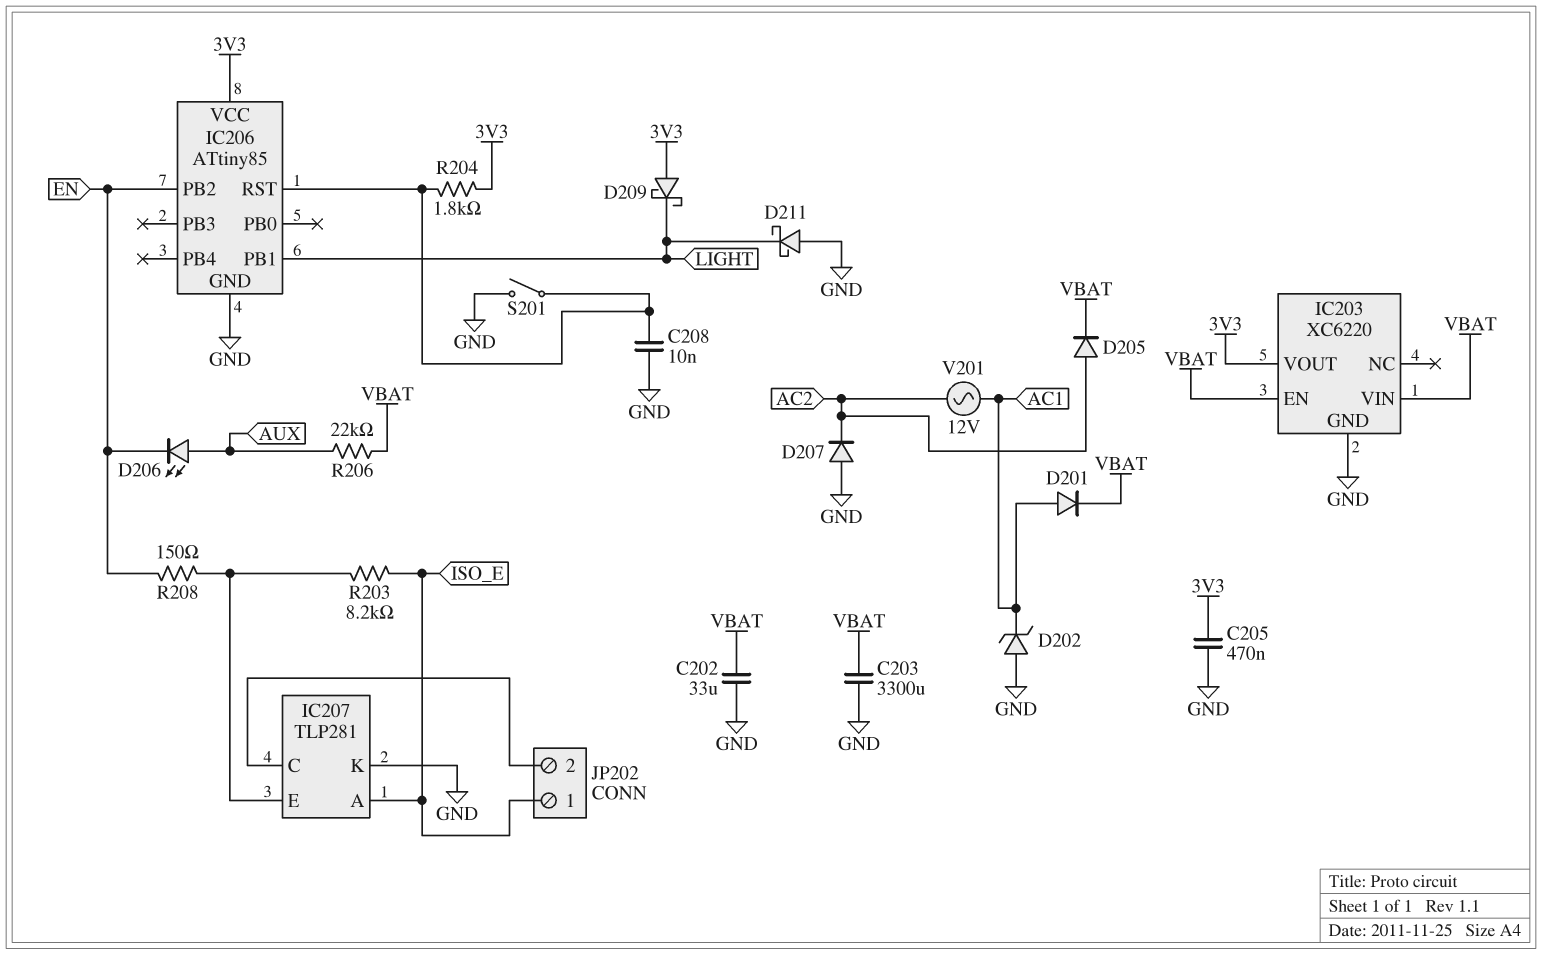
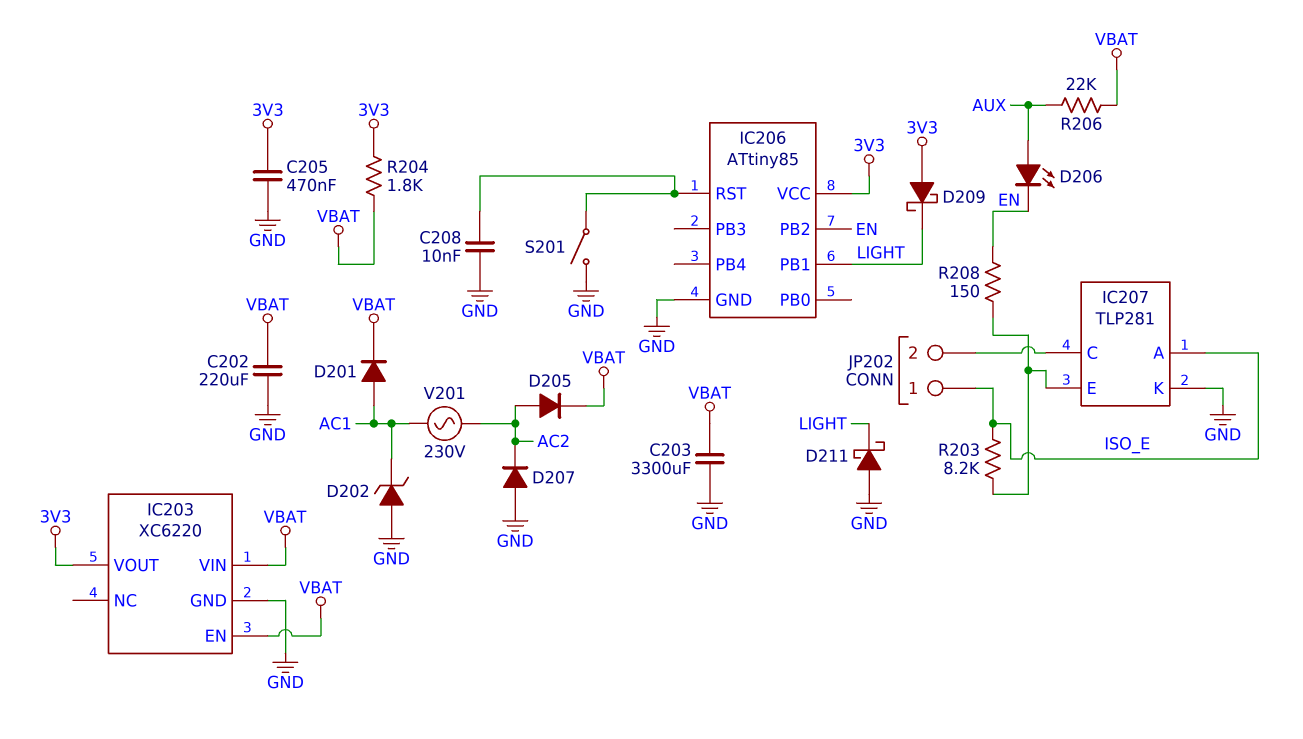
C202: 33uF (GND, VBAT) -> 220uF (GND, VBAT)
R204: 1.8k (3V3, IC206/RST) -> 1.8k (3V3, VBAT)
V201: AC 12V (AC1, AC2) -> AC 230V (AC1, AC2)

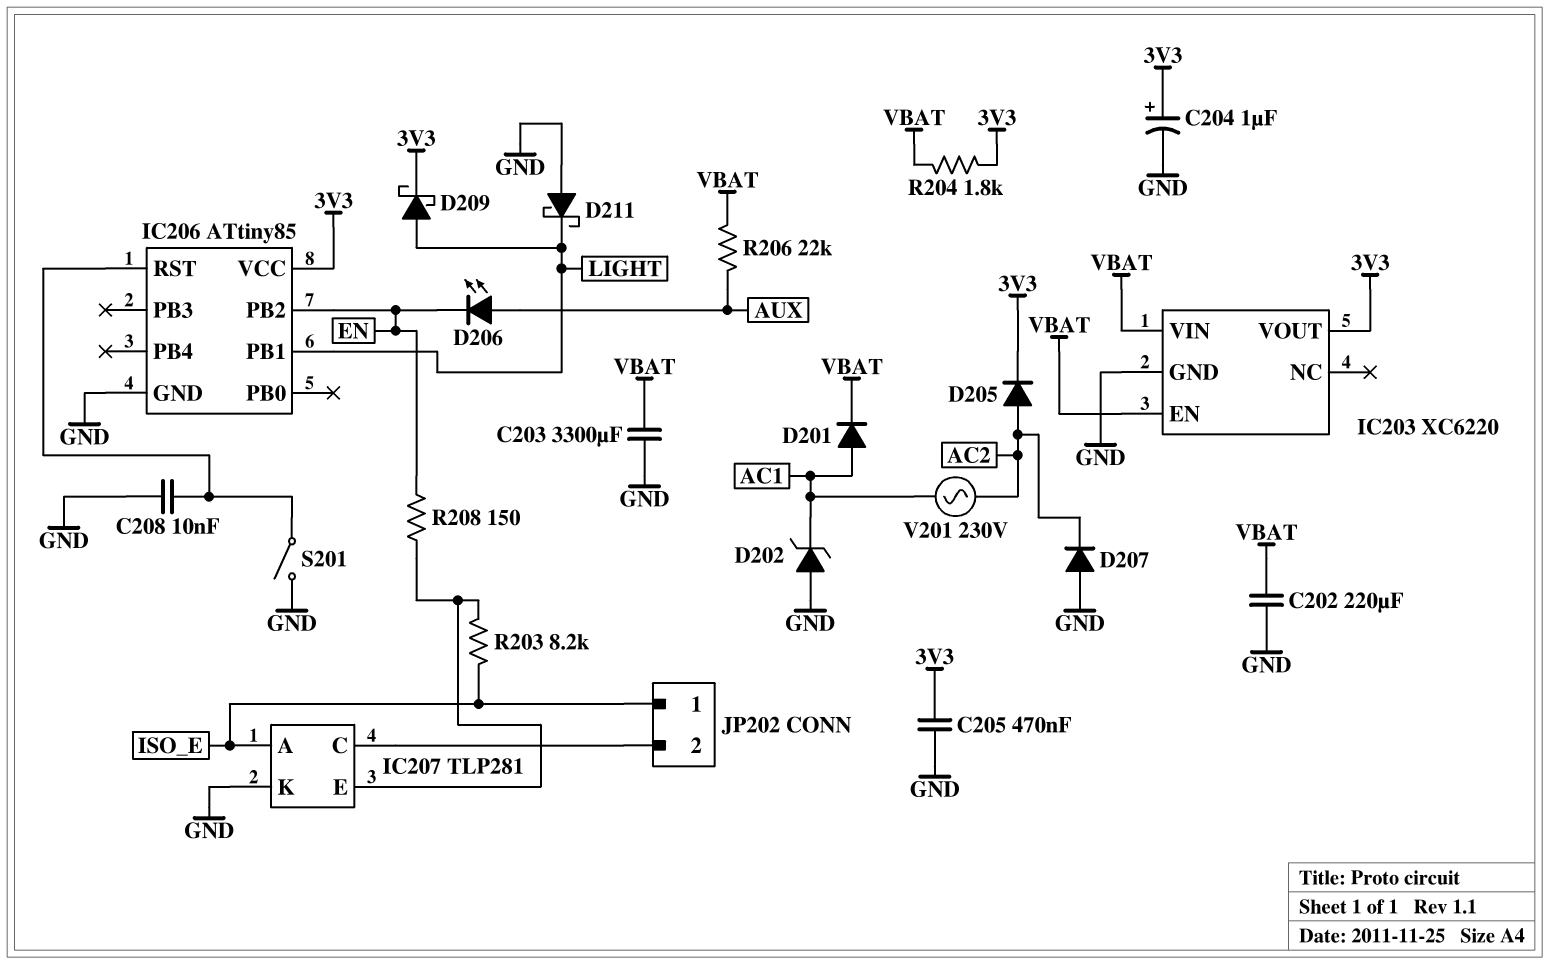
C204: none -> 1uF (plus 3V3, minus GND)
D205: diode (A AC2, K VBAT) -> diode (A AC2, K 3V3)
D209: schottky (A 3V3, K LIGHT) -> schottky (A LIGHT, K 3V3)

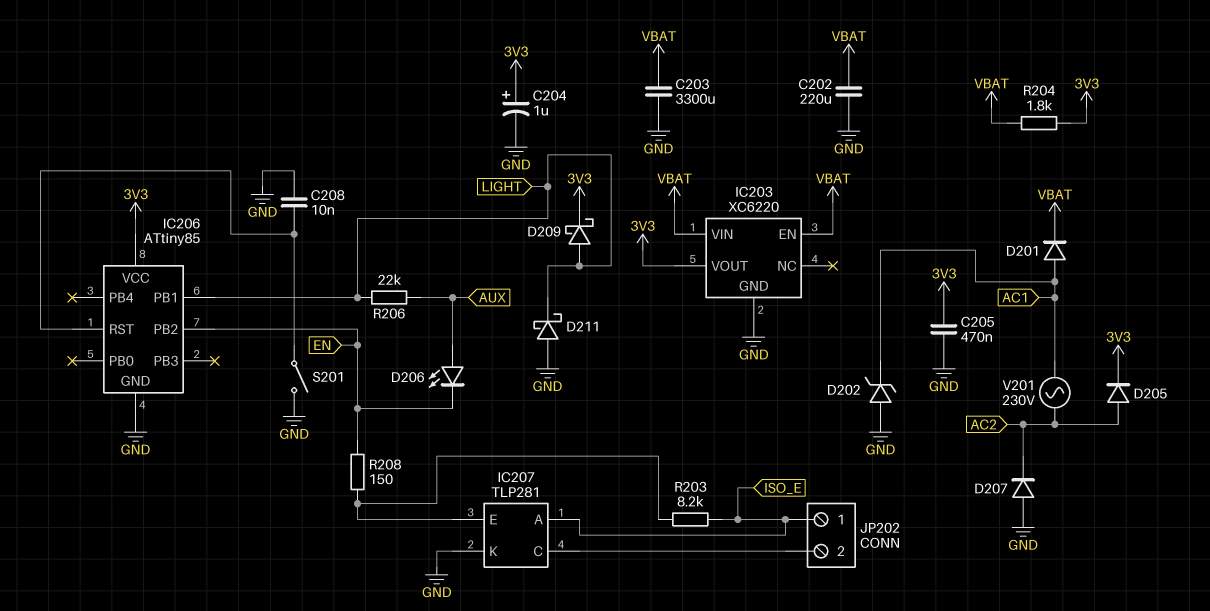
R206: 22k (AUX, VBAT) -> 22k (AUX, LIGHT)

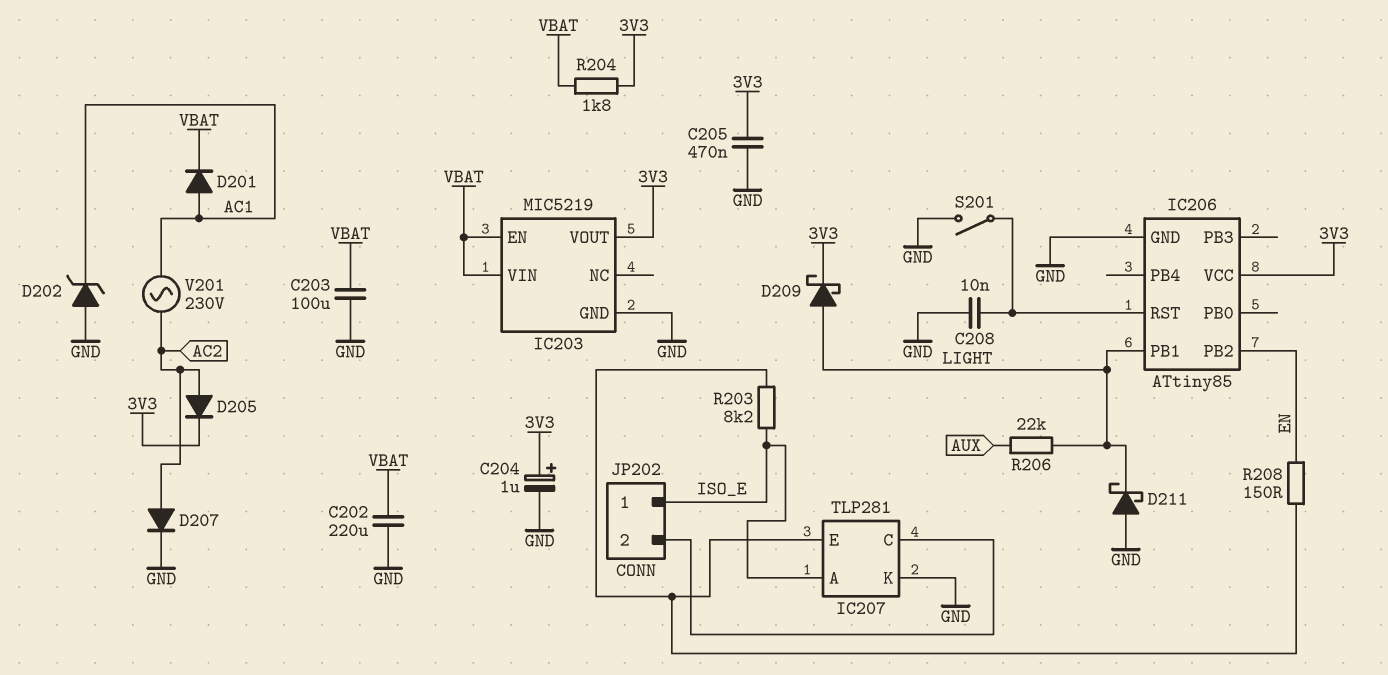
C203: 3300uF (GND, VBAT) -> 100uF (GND, VBAT)
D206: LED (A AUX, K EN) -> none
D207: diode (A GND, K AC2) -> diode (A AC2, K GND)
IC203: XC6220 -> MIC5219

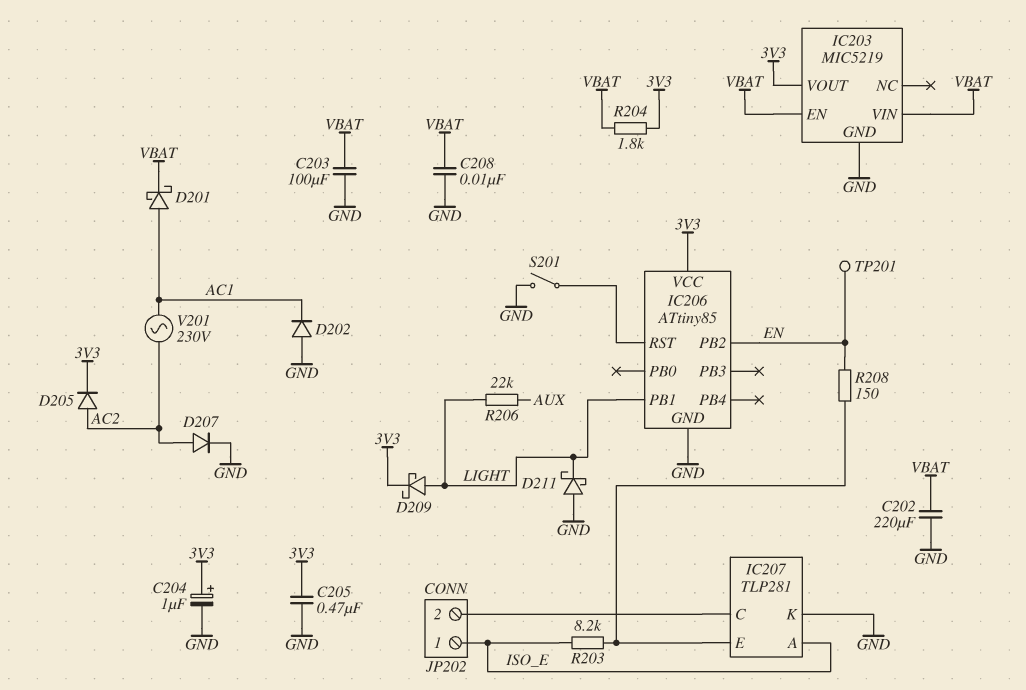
C208: 10nF (GND, IC206/RST) -> 10nF (GND, VBAT)
D201: diode (A AC1, K VBAT) -> schottky (A AC1, K VBAT)
D202: zener (A GND, K AC1) -> diode (A GND, K AC1)
TP201: none -> test point (EN)

